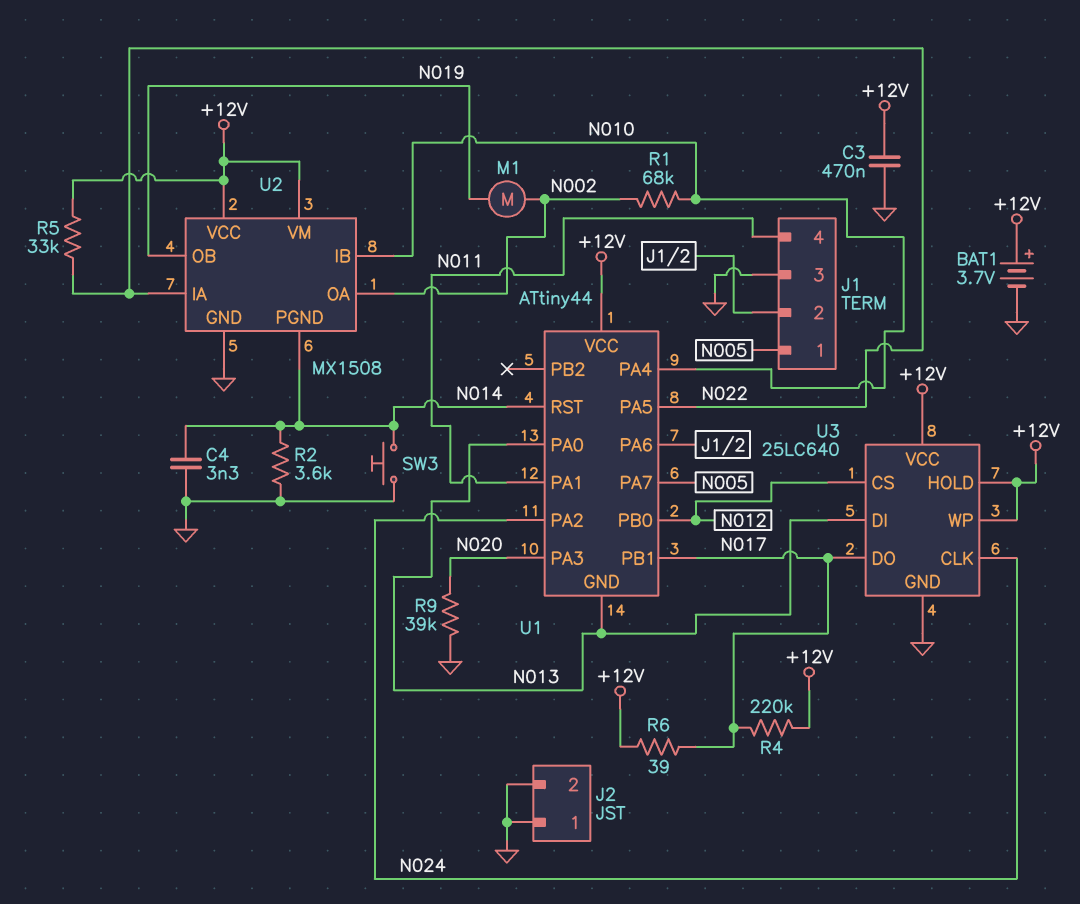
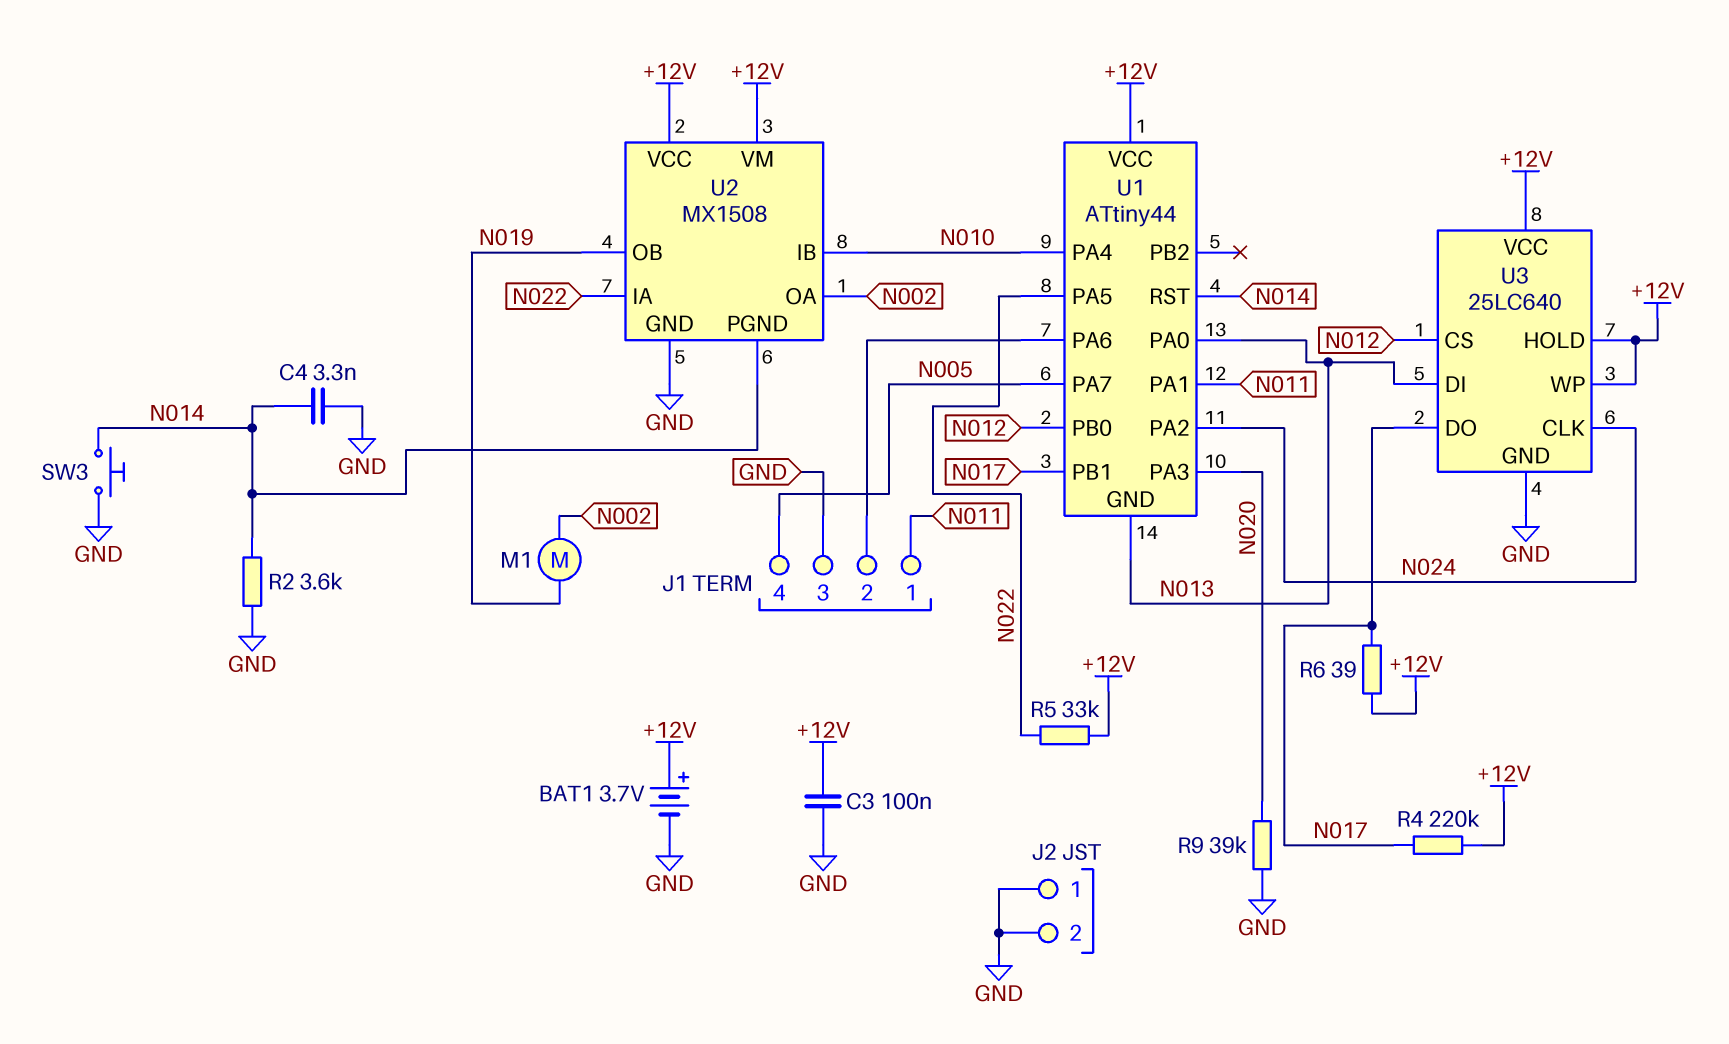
C3: 470nF (+12V, GND) -> 100nF (+12V, GND)
J1 pin 1: N005 -> N011
J1 pin 4: N011 -> N005
R1: 68k (N002, N010) -> none

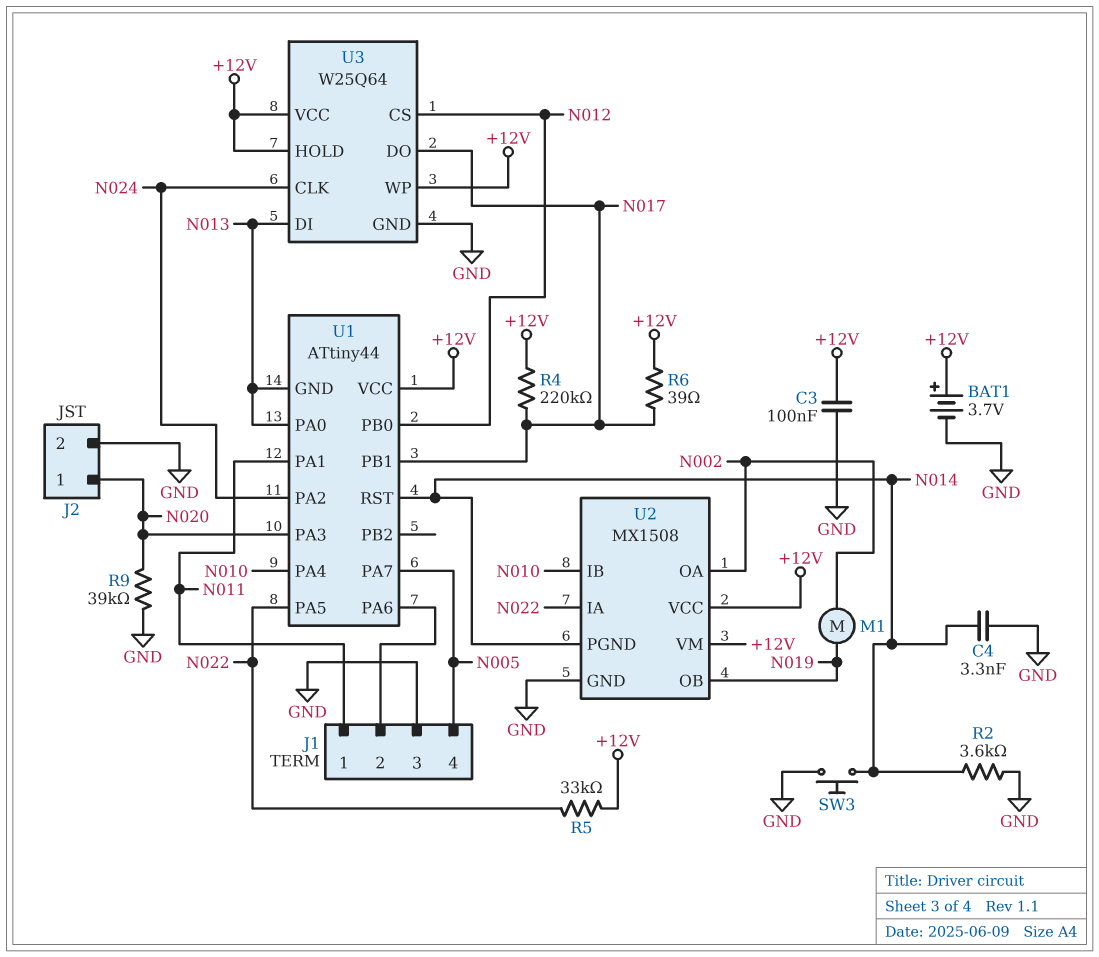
J2 pin 1: GND -> N020
U3: 25LC640 -> W25Q64

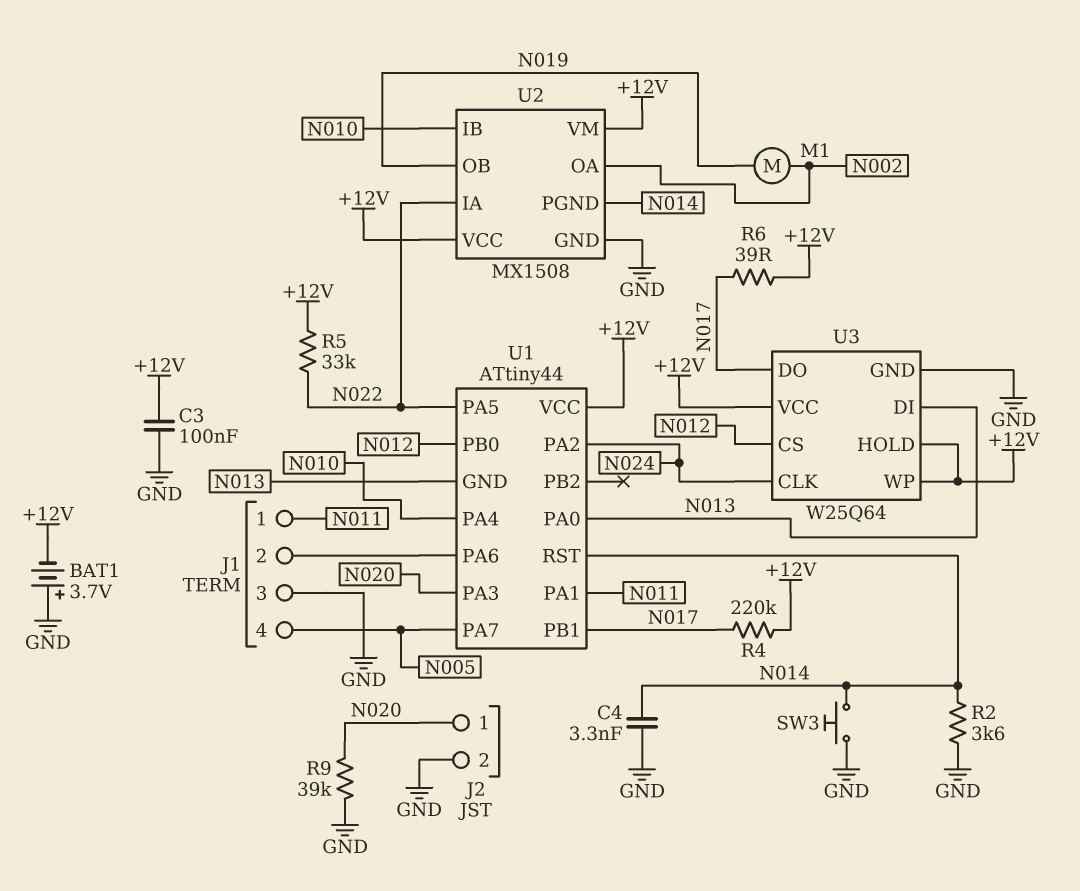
BAT1: 3.7V (plus +12V, minus GND) -> 3.7V (plus GND, minus +12V)

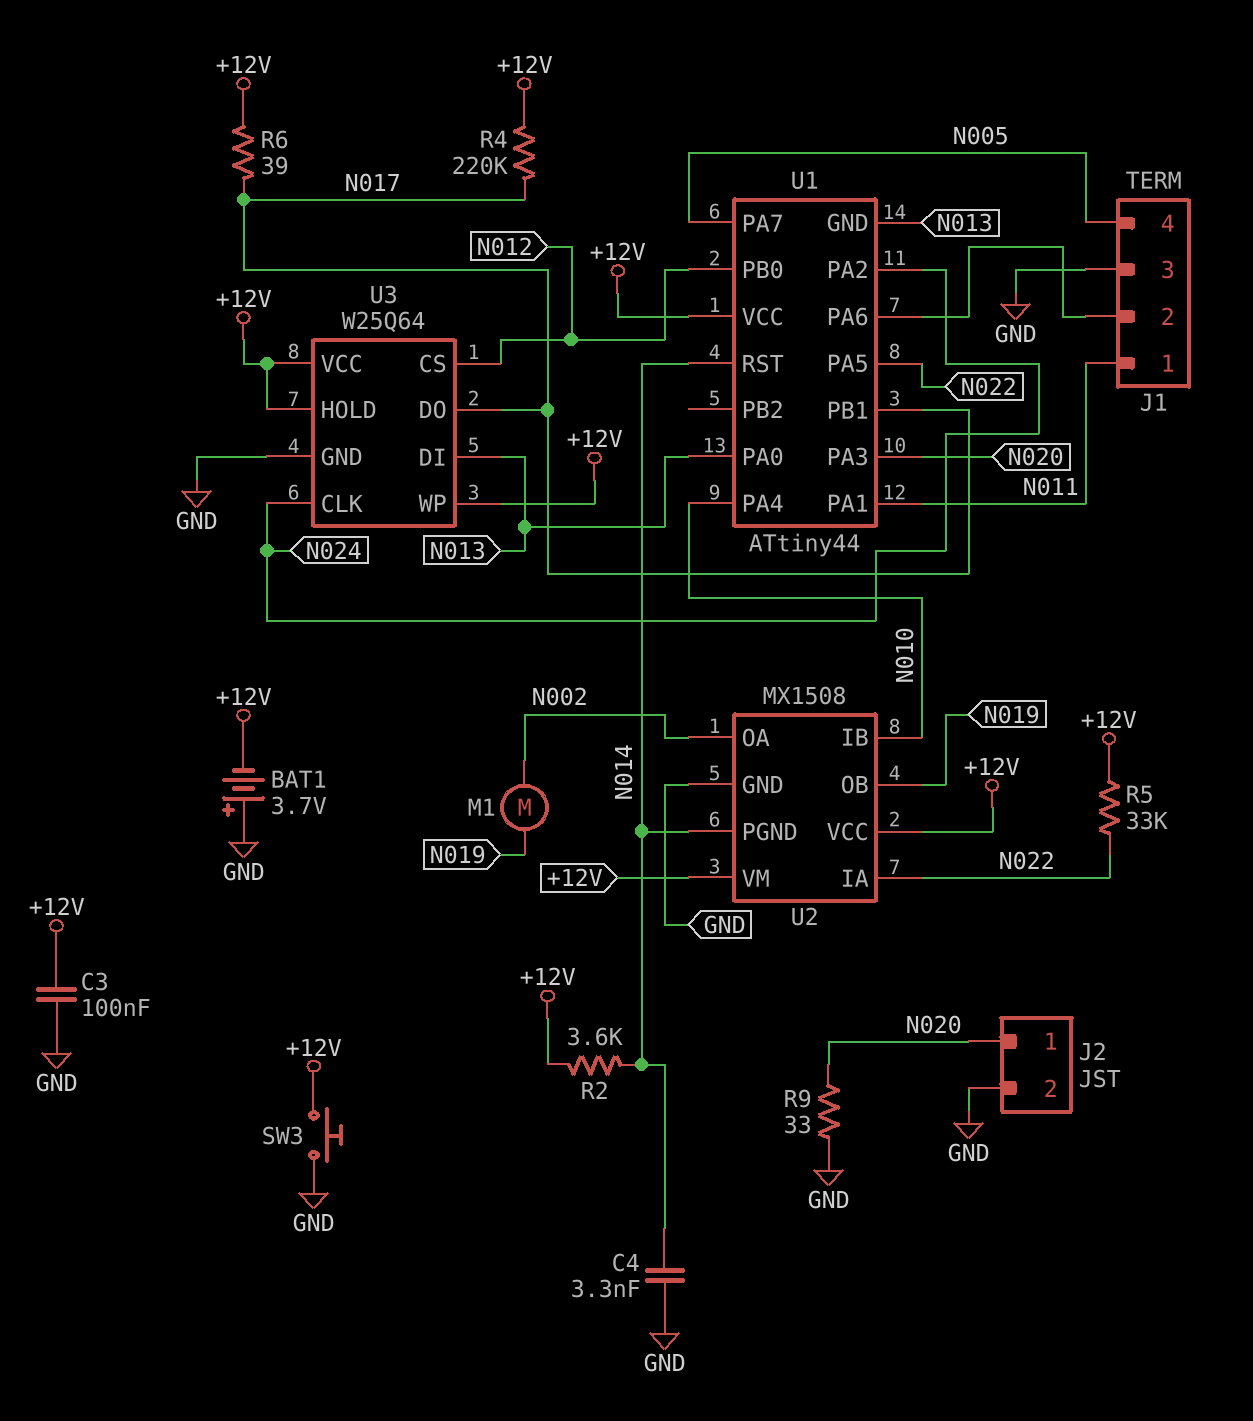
R2: 3.6k (GND, N014) -> 3.6k (+12V, N014)
R9: 39k (GND, N020) -> 33 (GND, N020)
SW3: button (GND, N014) -> button (+12V, GND)

